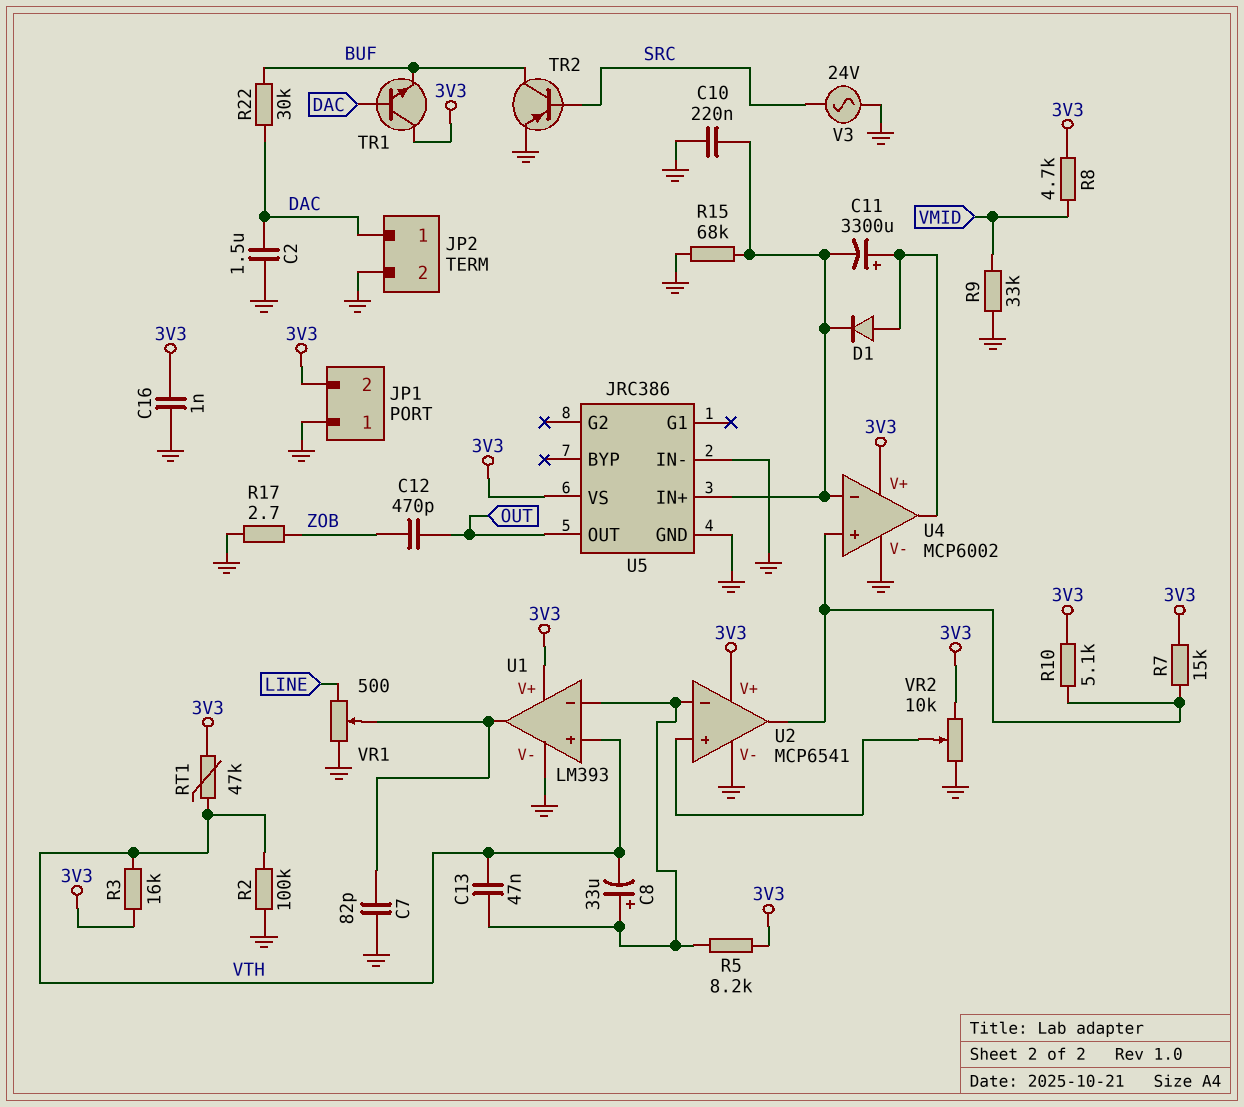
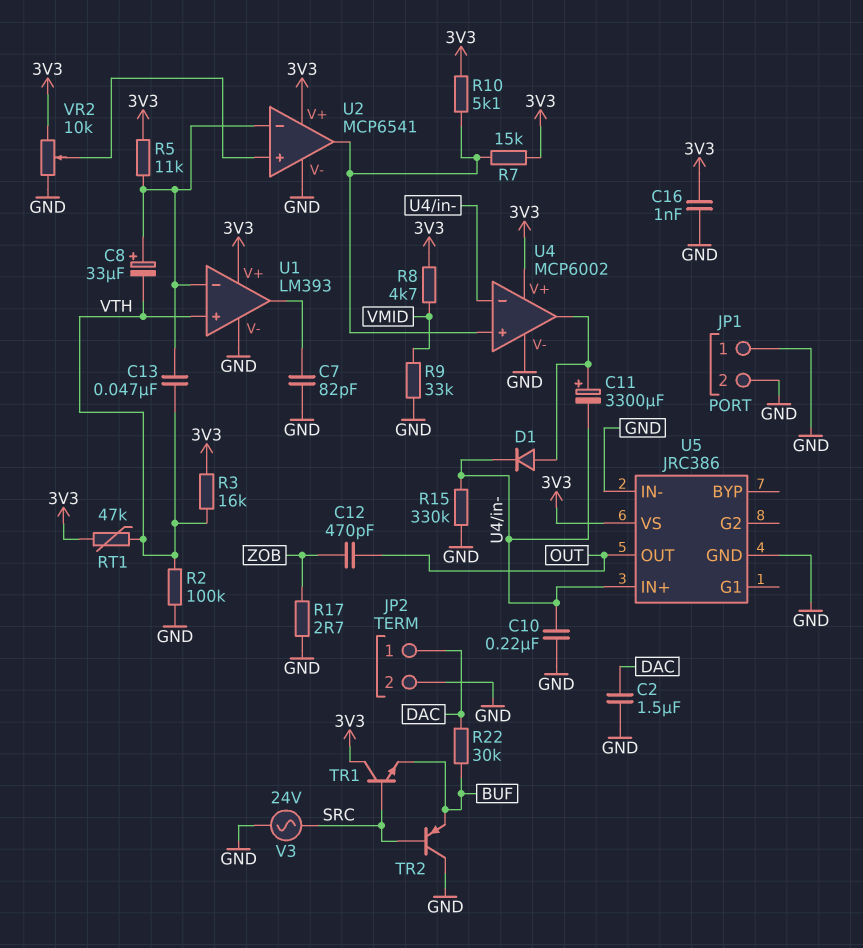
JP1 pin 2: 3V3 -> GND
R5: 8.2k (3V3, U1/in-) -> 11k (3V3, U1/in-)
R15: 68k (GND, U4/in-) -> 330k (GND, U4/in-)
TR1: NPN (B DAC, C 3V3, E BUF) -> NPN (B SRC, C 3V3, E BUF)
TR2: PNP (B SRC, C BUF, E GND) -> PNP (B SRC, C GND, E BUF)
VR1: 500 (GND, LINE, wiper U1/out) -> none

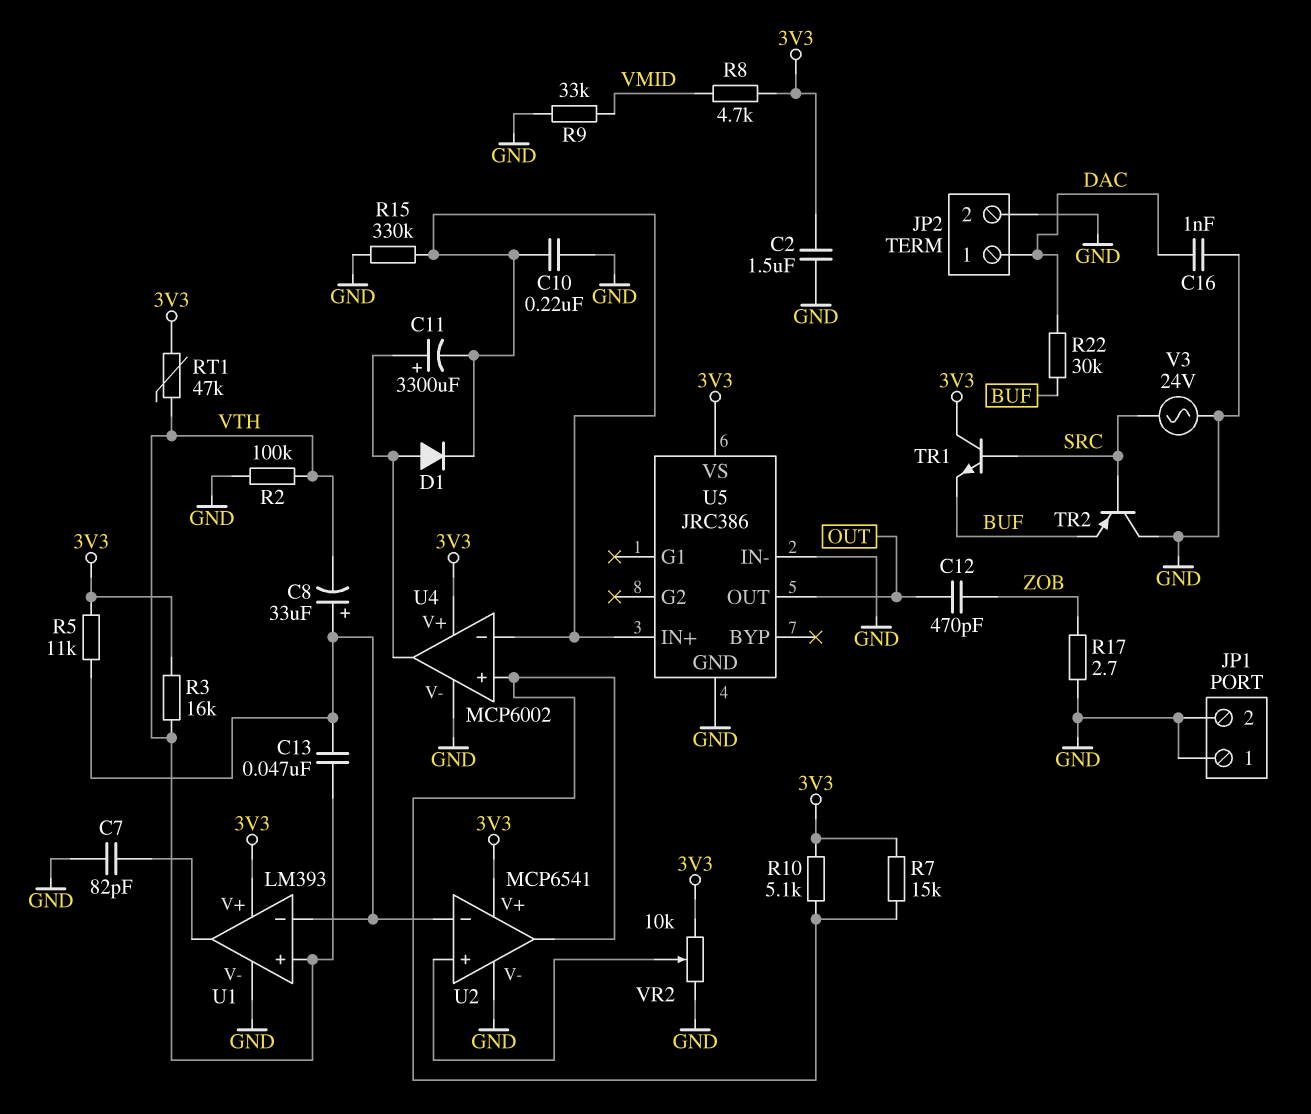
C2: 1.5uF (DAC, GND) -> 1.5uF (3V3, GND)
C16: 1nF (3V3, GND) -> 1nF (DAC, GND)

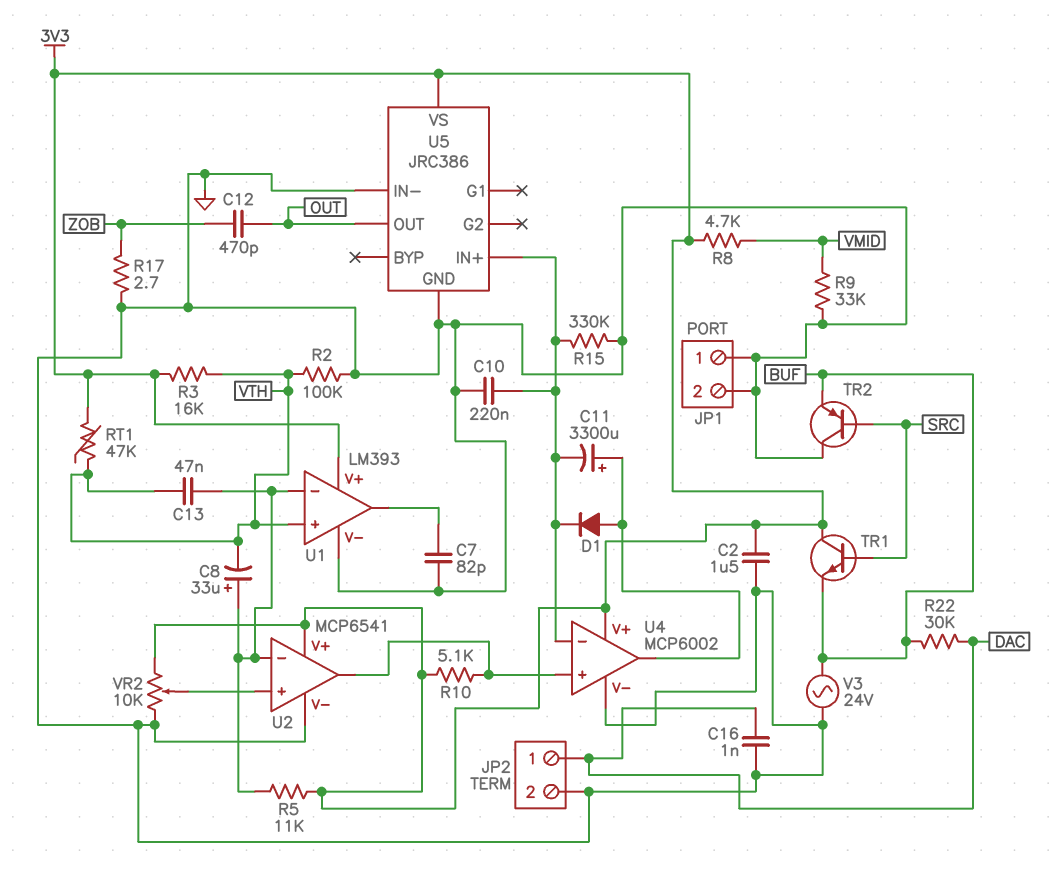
R7: 15k (3V3, U2/out) -> none
V3: AC 24V (GND, SRC) -> AC 24V (BUF, GND)

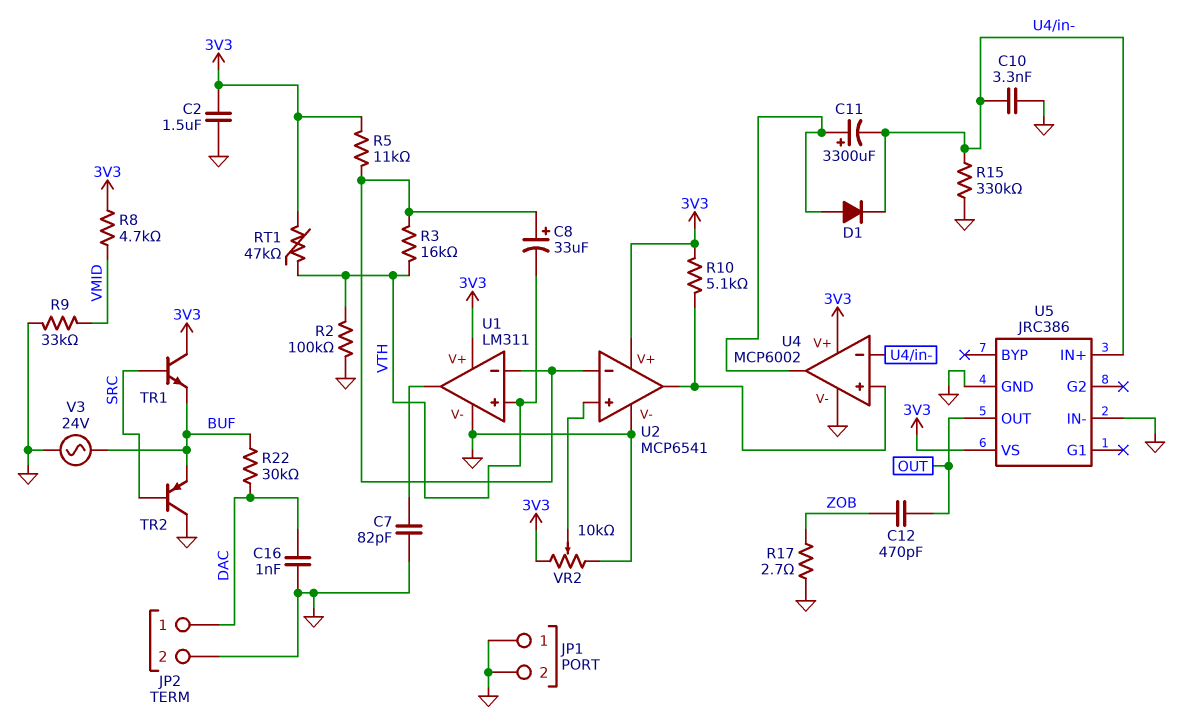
C10: 220nF (GND, U4/in-) -> 3.3nF (GND, U4/in-)
C13: 47nF (U1/in-, VTH) -> none
R3: 16k (3V3, VTH) -> 16k (U1/in-, VTH)
U1: LM393 -> LM311

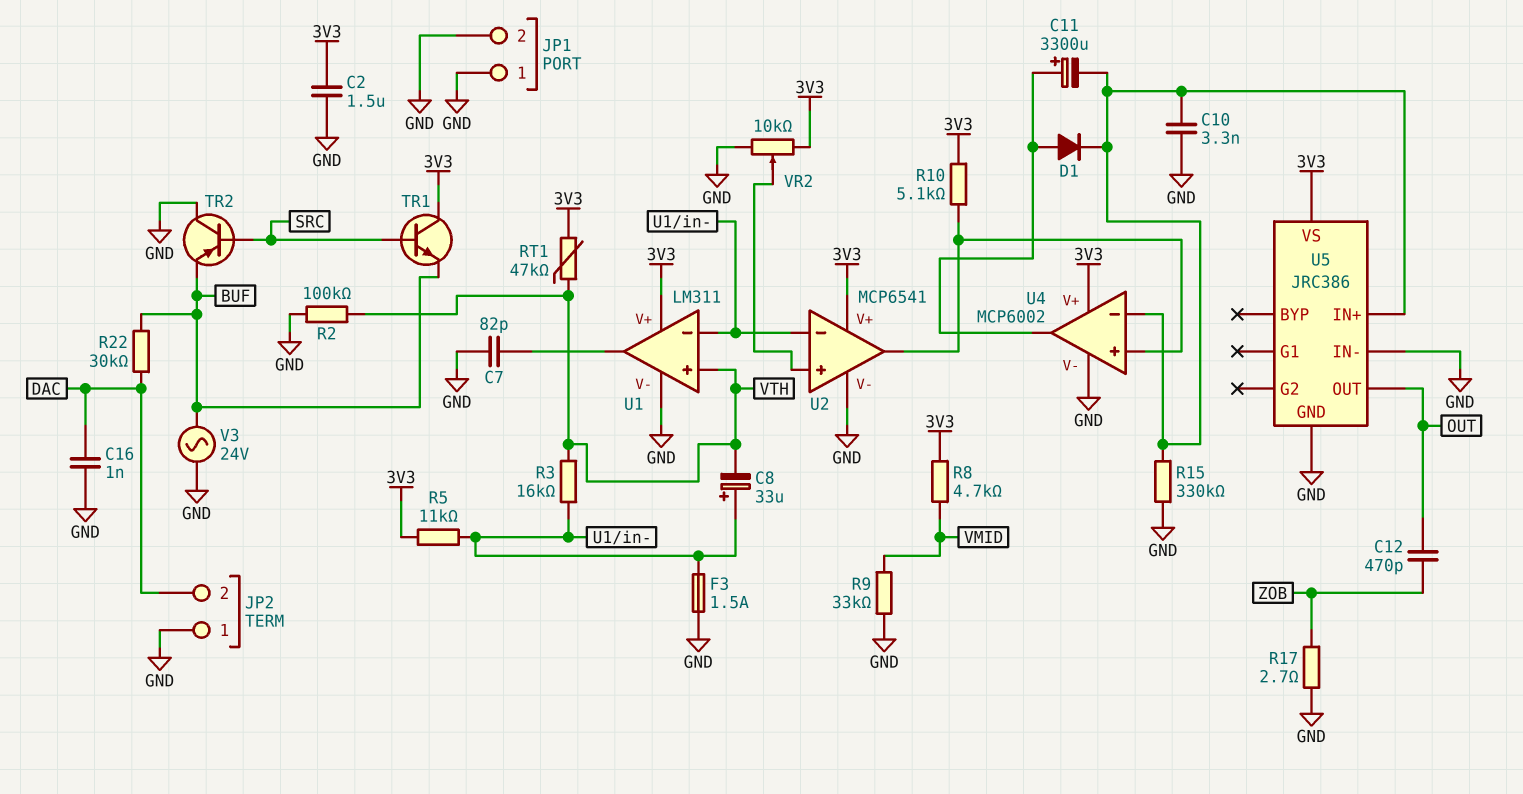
F3: none -> 1.5A (GND, U1/in-)
JP2 pin 1: DAC -> GND
JP2 pin 2: GND -> DAC

